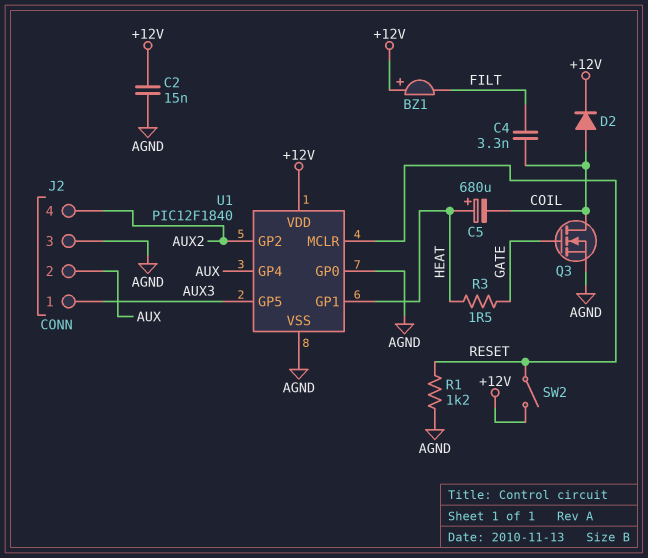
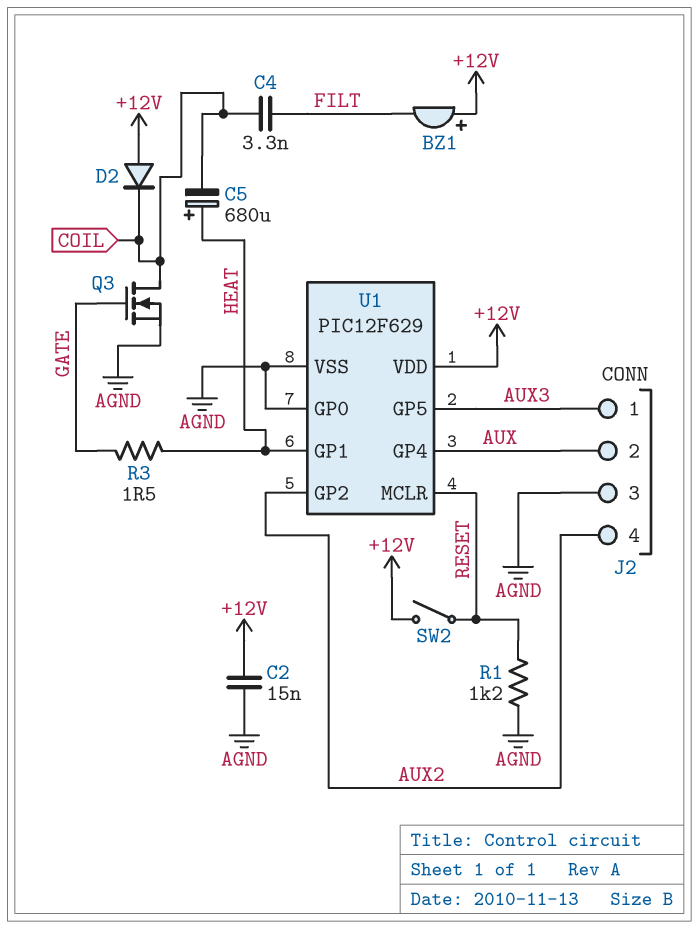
D2: diode (A COIL, K +12V) -> diode (A +12V, K COIL)
U1: PIC12F1840 -> PIC12F629

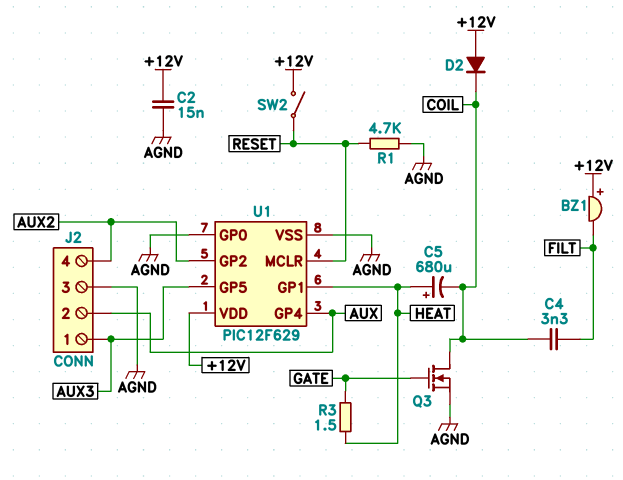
R1: 1.2k (AGND, RESET) -> 4.7k (AGND, RESET)

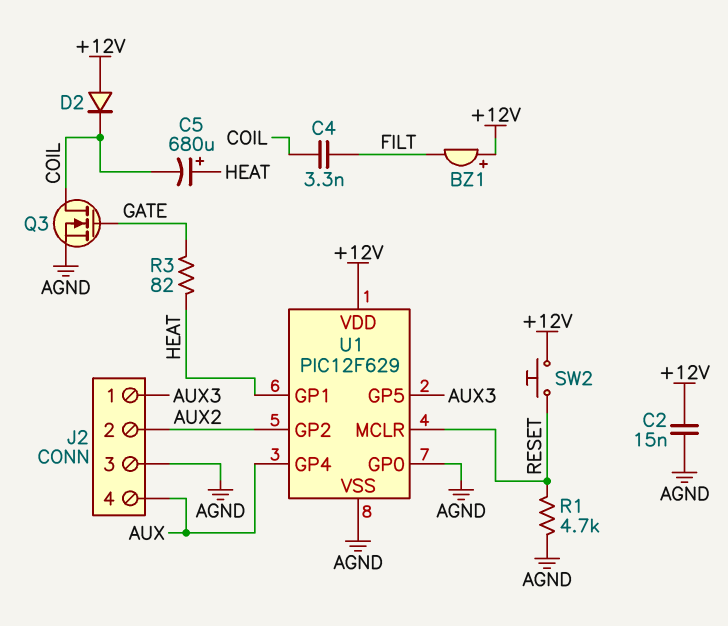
J2 pin 2: AUX -> AUX2
J2 pin 4: AUX2 -> AUX
R3: 1.5 (GATE, HEAT) -> 82 (GATE, HEAT)
SW2: switch (+12V, RESET) -> button (+12V, RESET)

